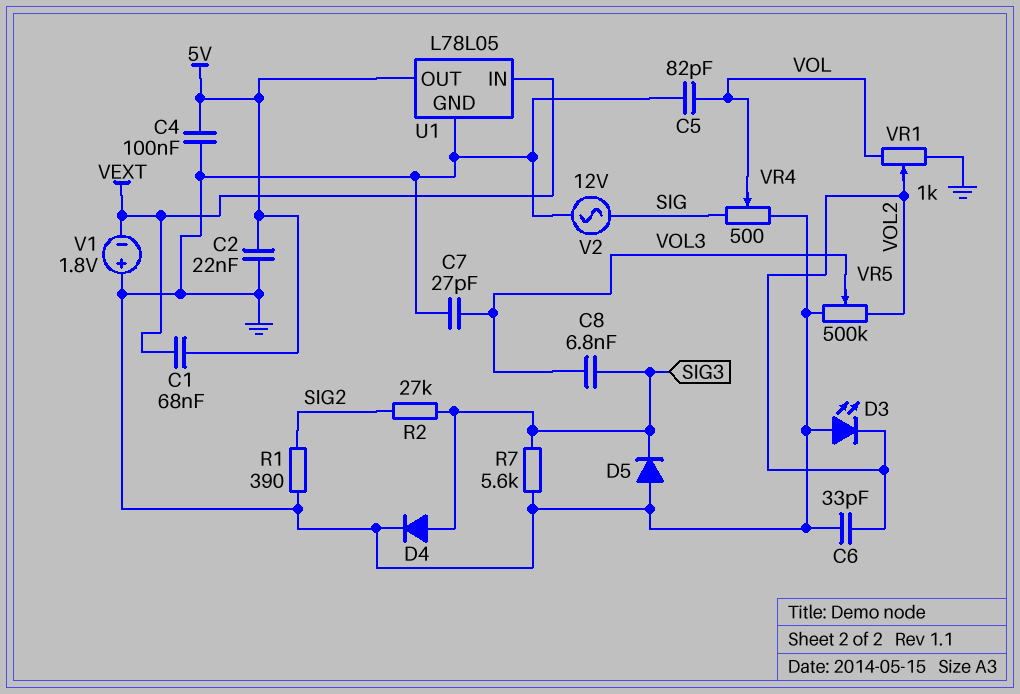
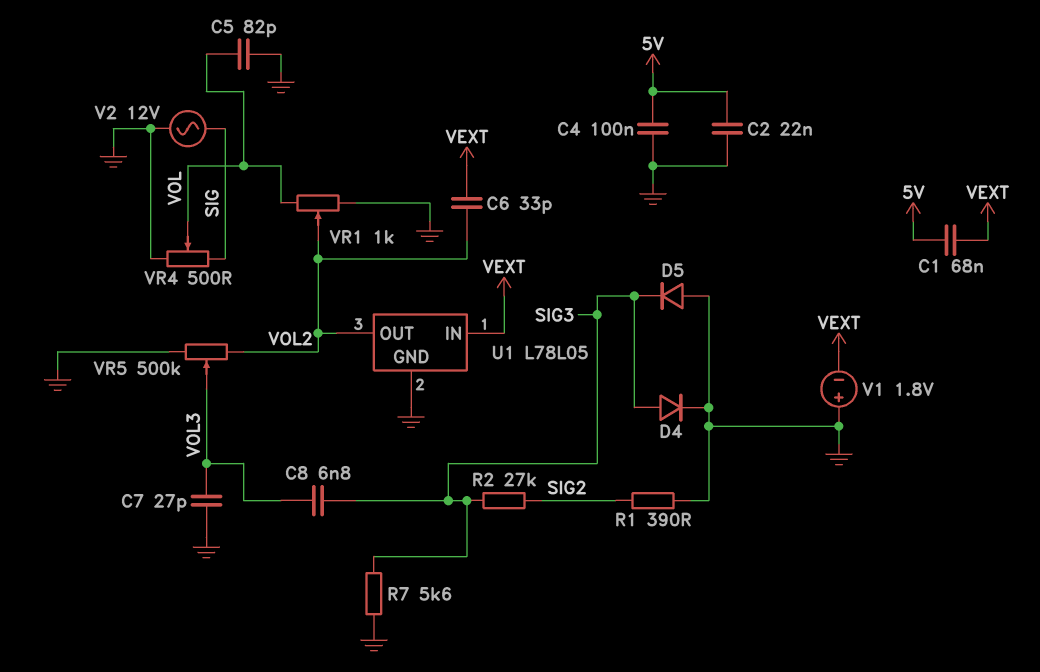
C6: 33pF (GND, VOL2) -> 33pF (VEXT, VOL2)
D3: LED (A GND, K VOL2) -> none
U1 pin OUT: 5V -> VOL2

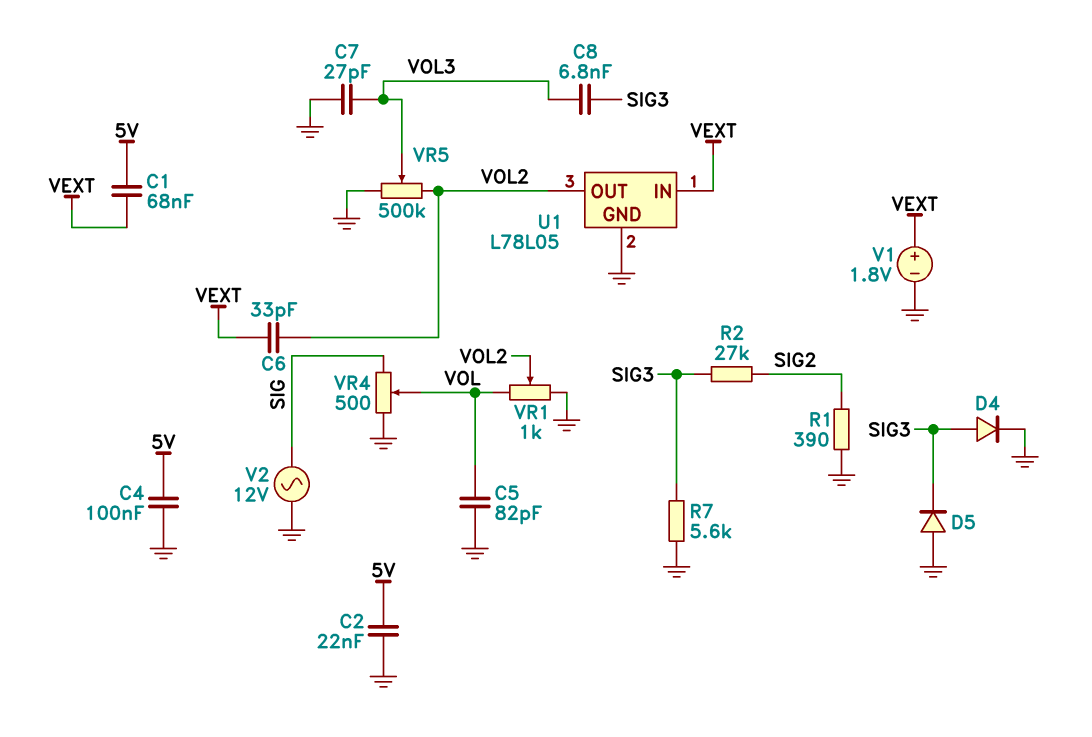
V1: 1.8V (plus GND, minus VEXT) -> 1.8V (plus VEXT, minus GND)

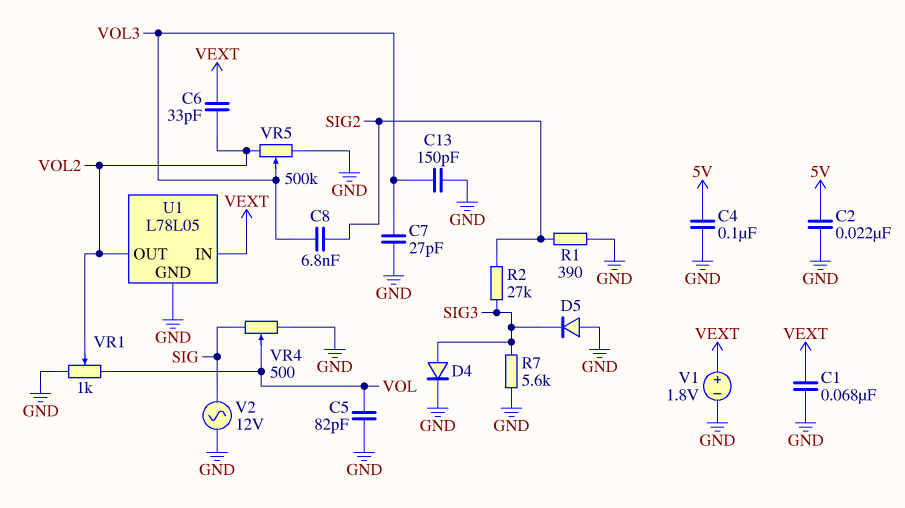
C1: 68nF (5V, VEXT) -> 68nF (GND, VEXT)
C8: 6.8nF (SIG3, VOL3) -> 6.8nF (SIG2, VOL3)
C13: none -> 150pF (GND, VOL3)

